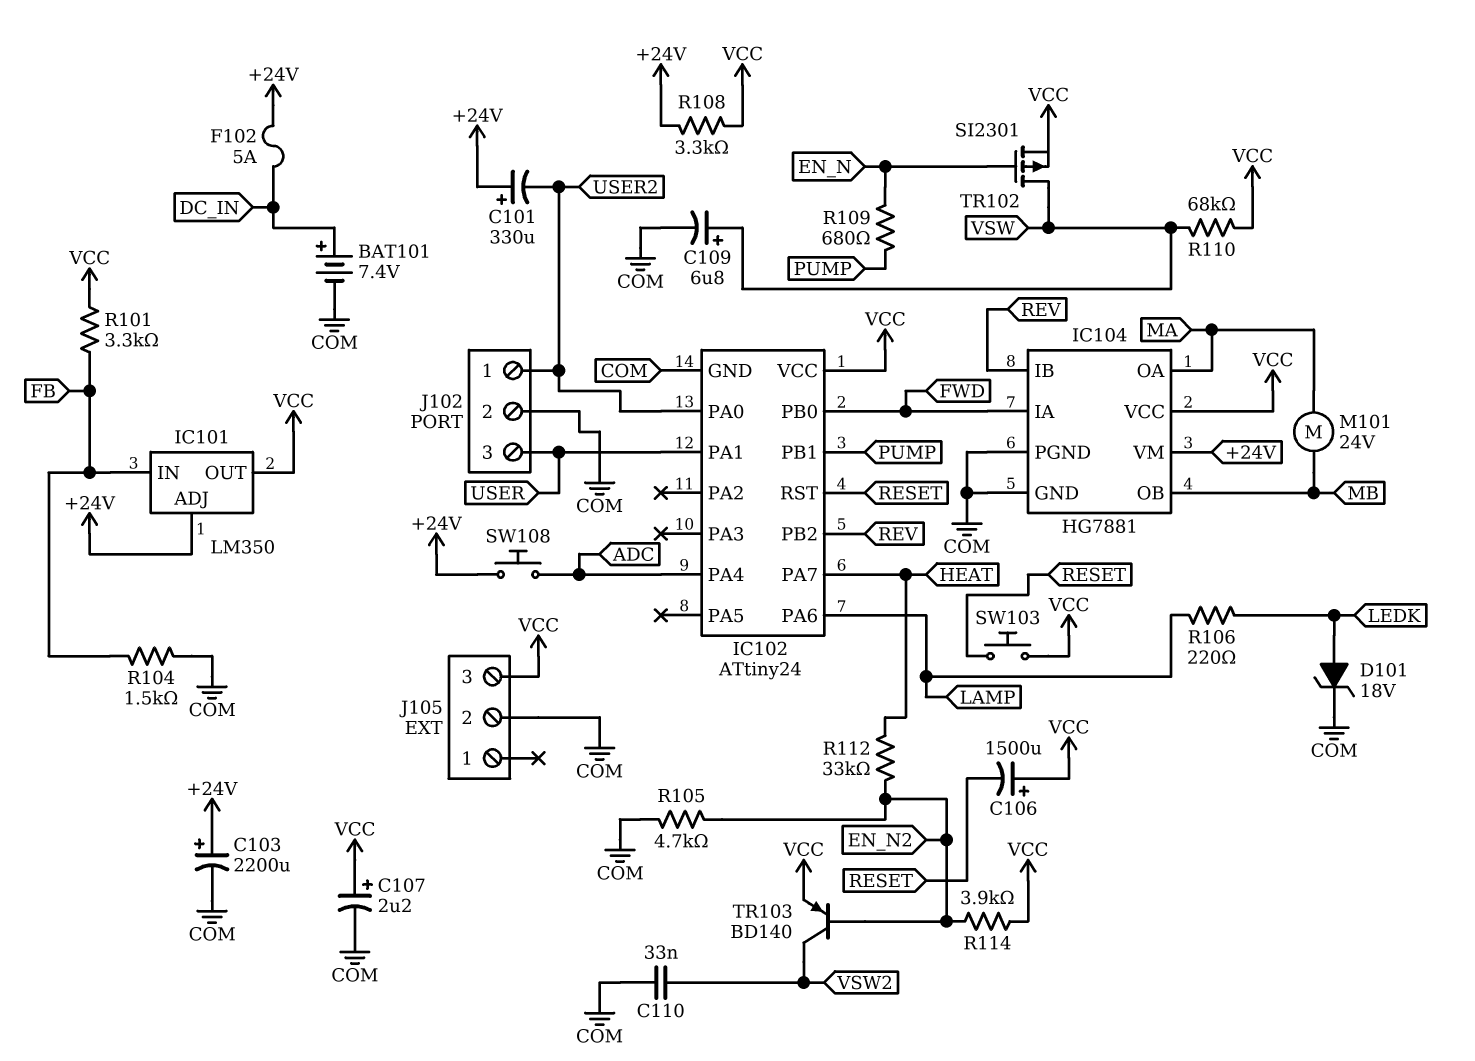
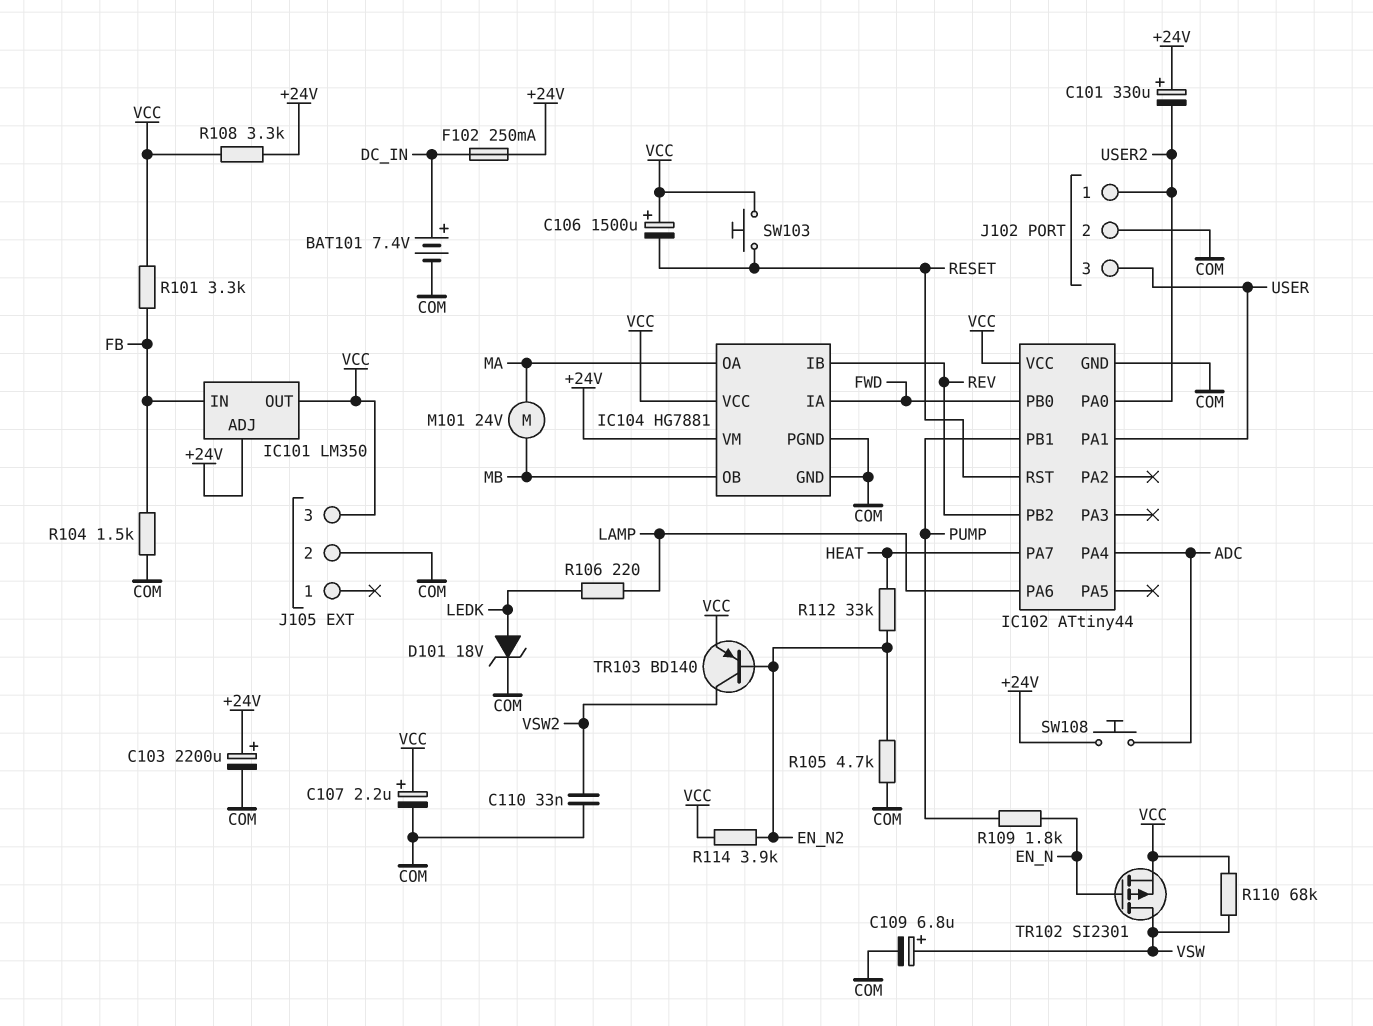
F102: 5A (+24V, DC_IN) -> 250mA (+24V, DC_IN)
IC102: ATtiny24 -> ATtiny44
R109: 680 (EN_N, PUMP) -> 1.8k (EN_N, PUMP)

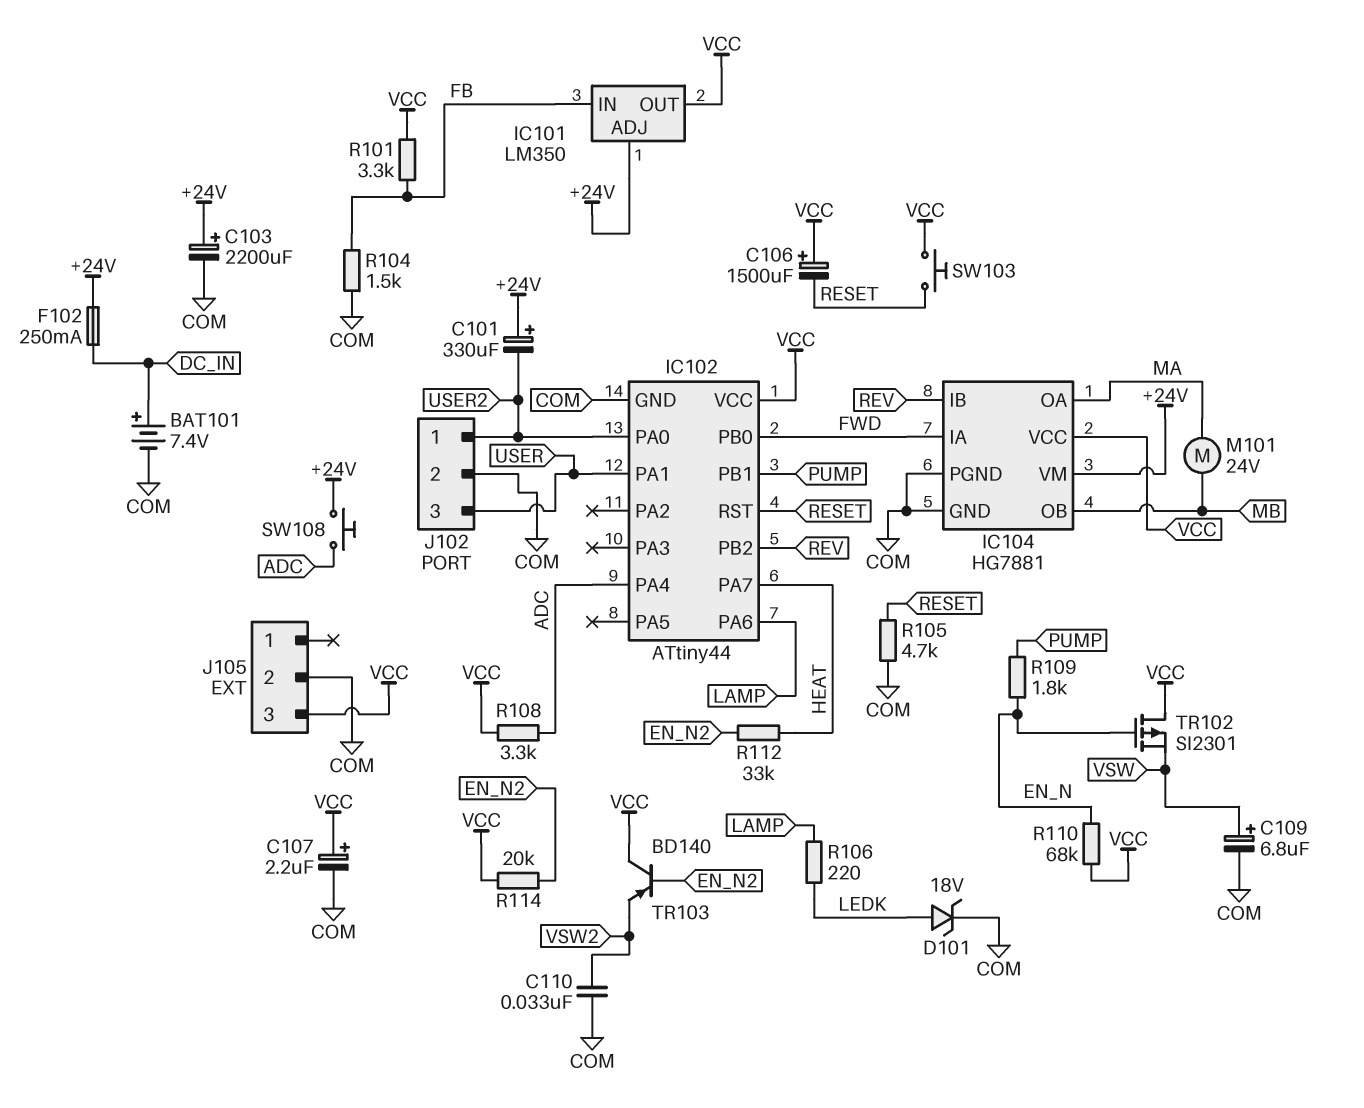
R105: 4.7k (COM, EN_N2) -> 4.7k (COM, RESET)
R108: 3.3k (+24V, VCC) -> 3.3k (ADC, VCC)
R110: 68k (VCC, VSW) -> 68k (EN_N, VCC)
R114: 3.9k (EN_N2, VCC) -> 20k (EN_N2, VCC)
TR102: PMOS SI2301 (G EN_N, D VSW, S VCC) -> PMOS SI2301 (G EN_N, D VCC, S VSW)
TR103: PNP BD140 (B EN_N2, C VSW2, E VCC) -> PNP BD140 (B EN_N2, C VCC, E VSW2)

